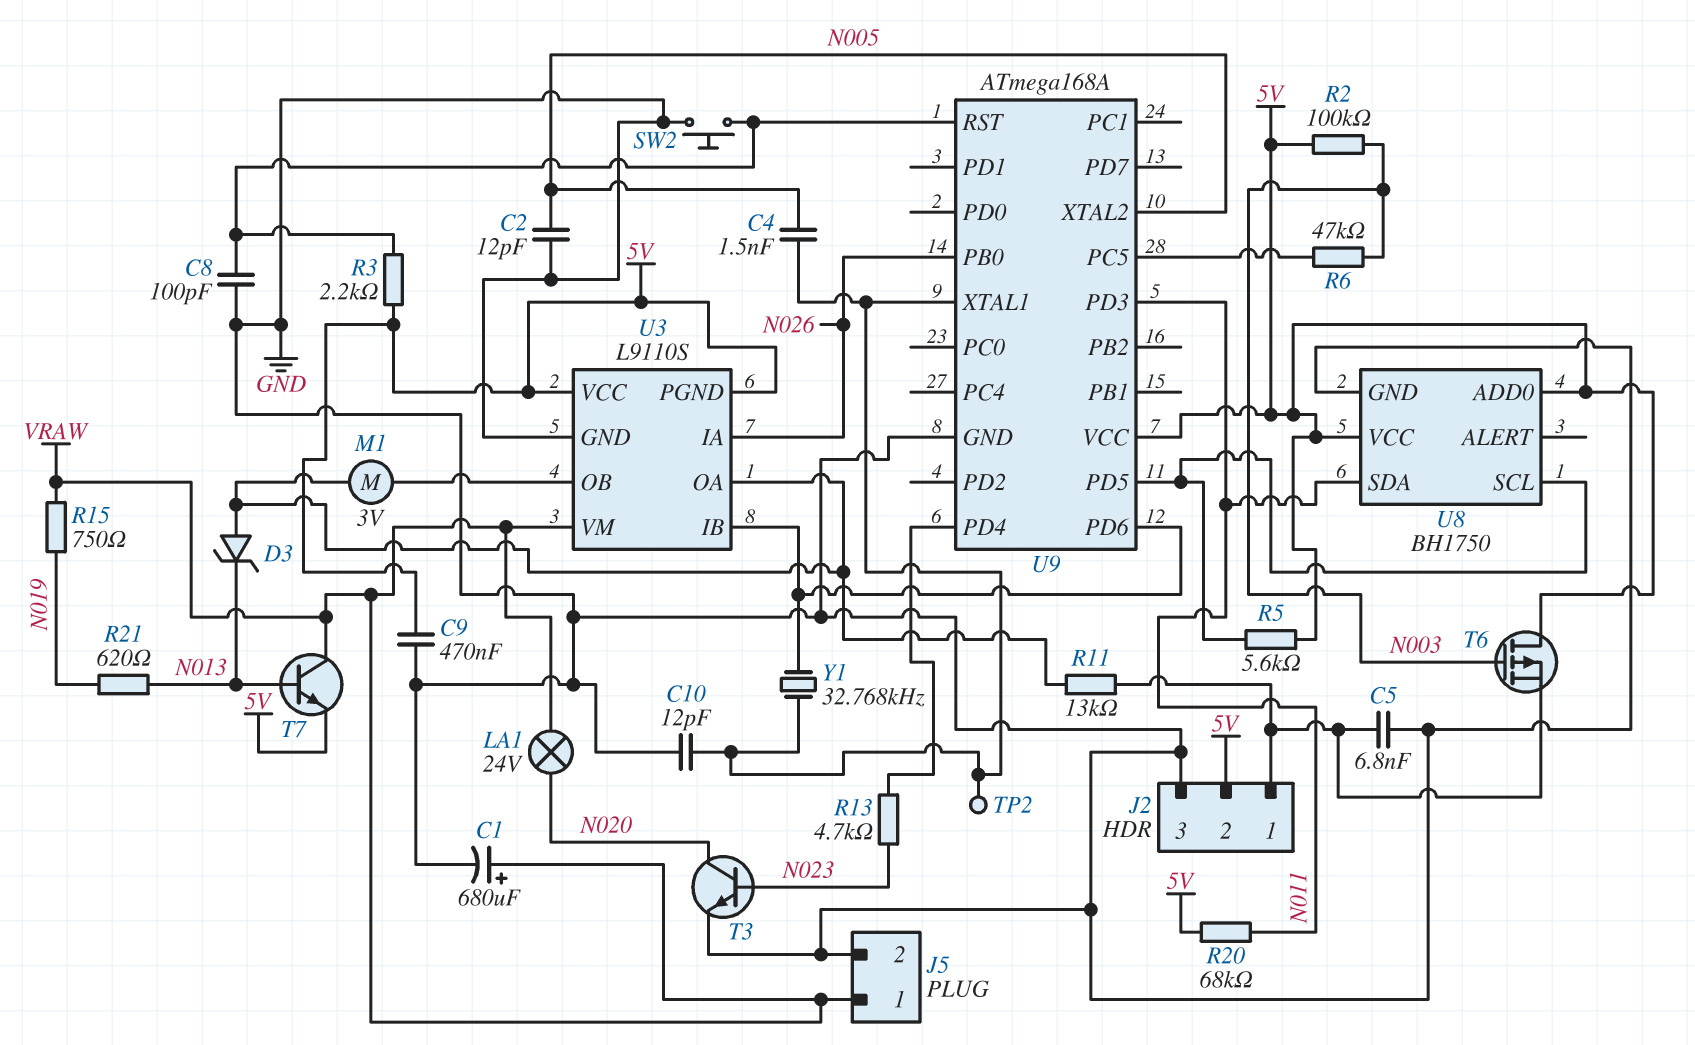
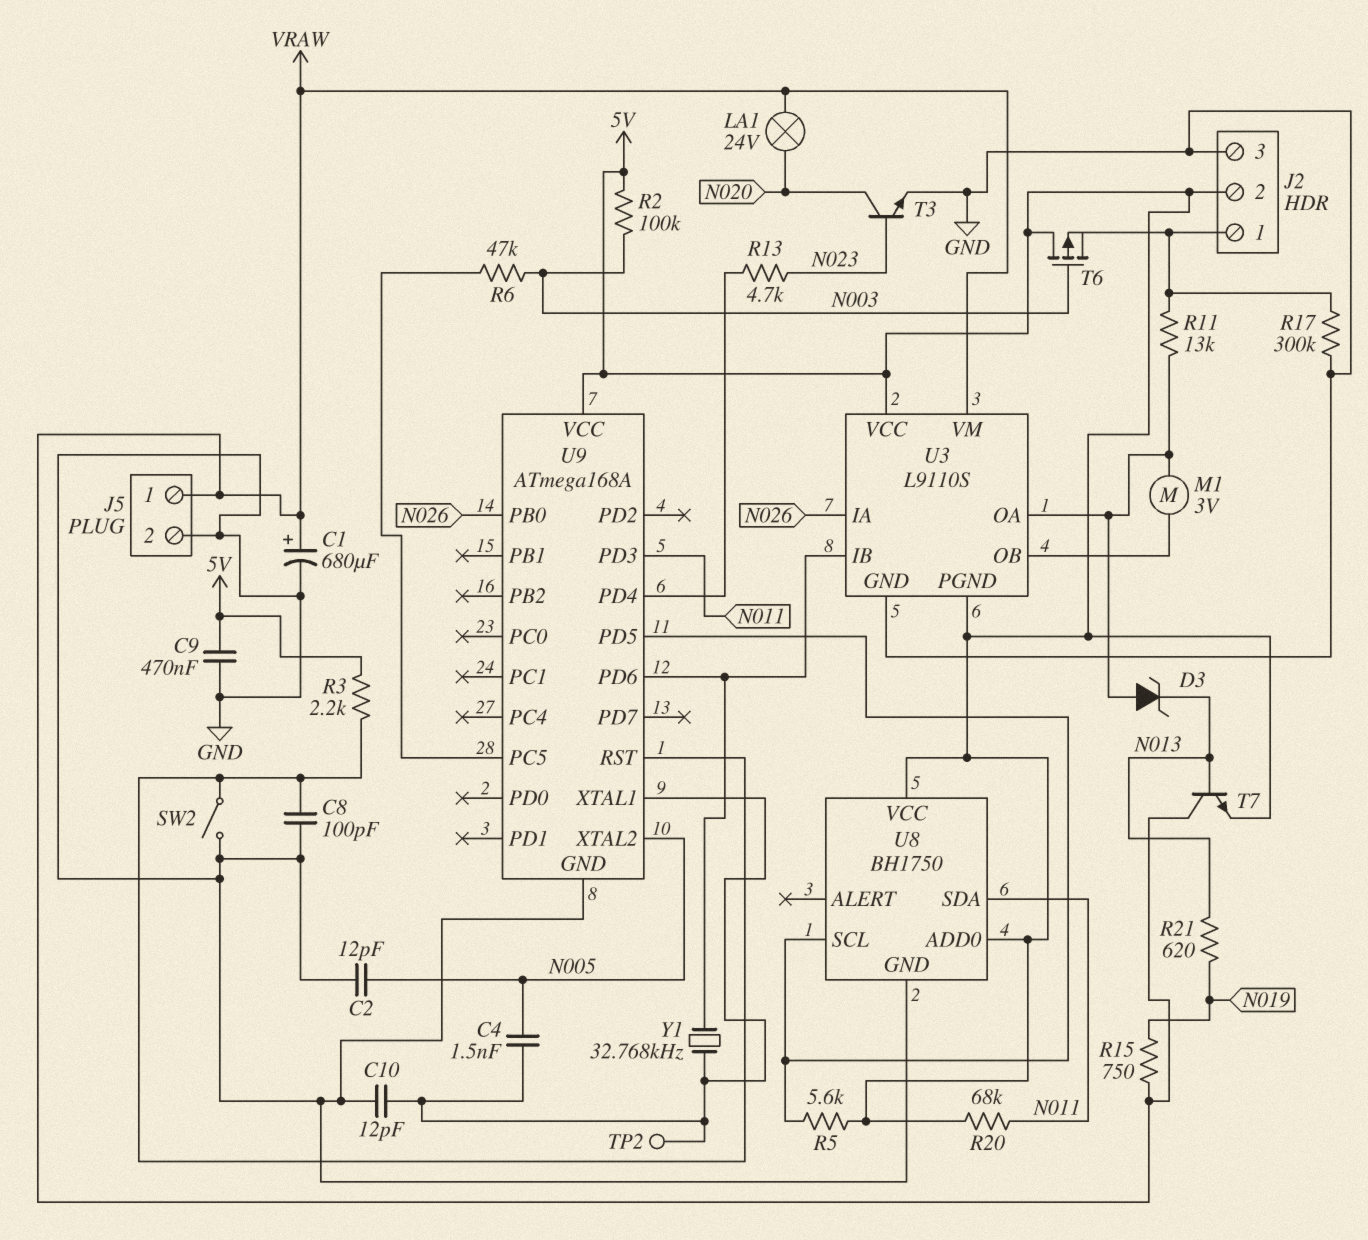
C5: 6.8nF (GND, J2/1) -> none
R17: none -> 300k (GND, J2/1)
SW2: button (GND, U9/RST) -> switch (GND, U9/RST)

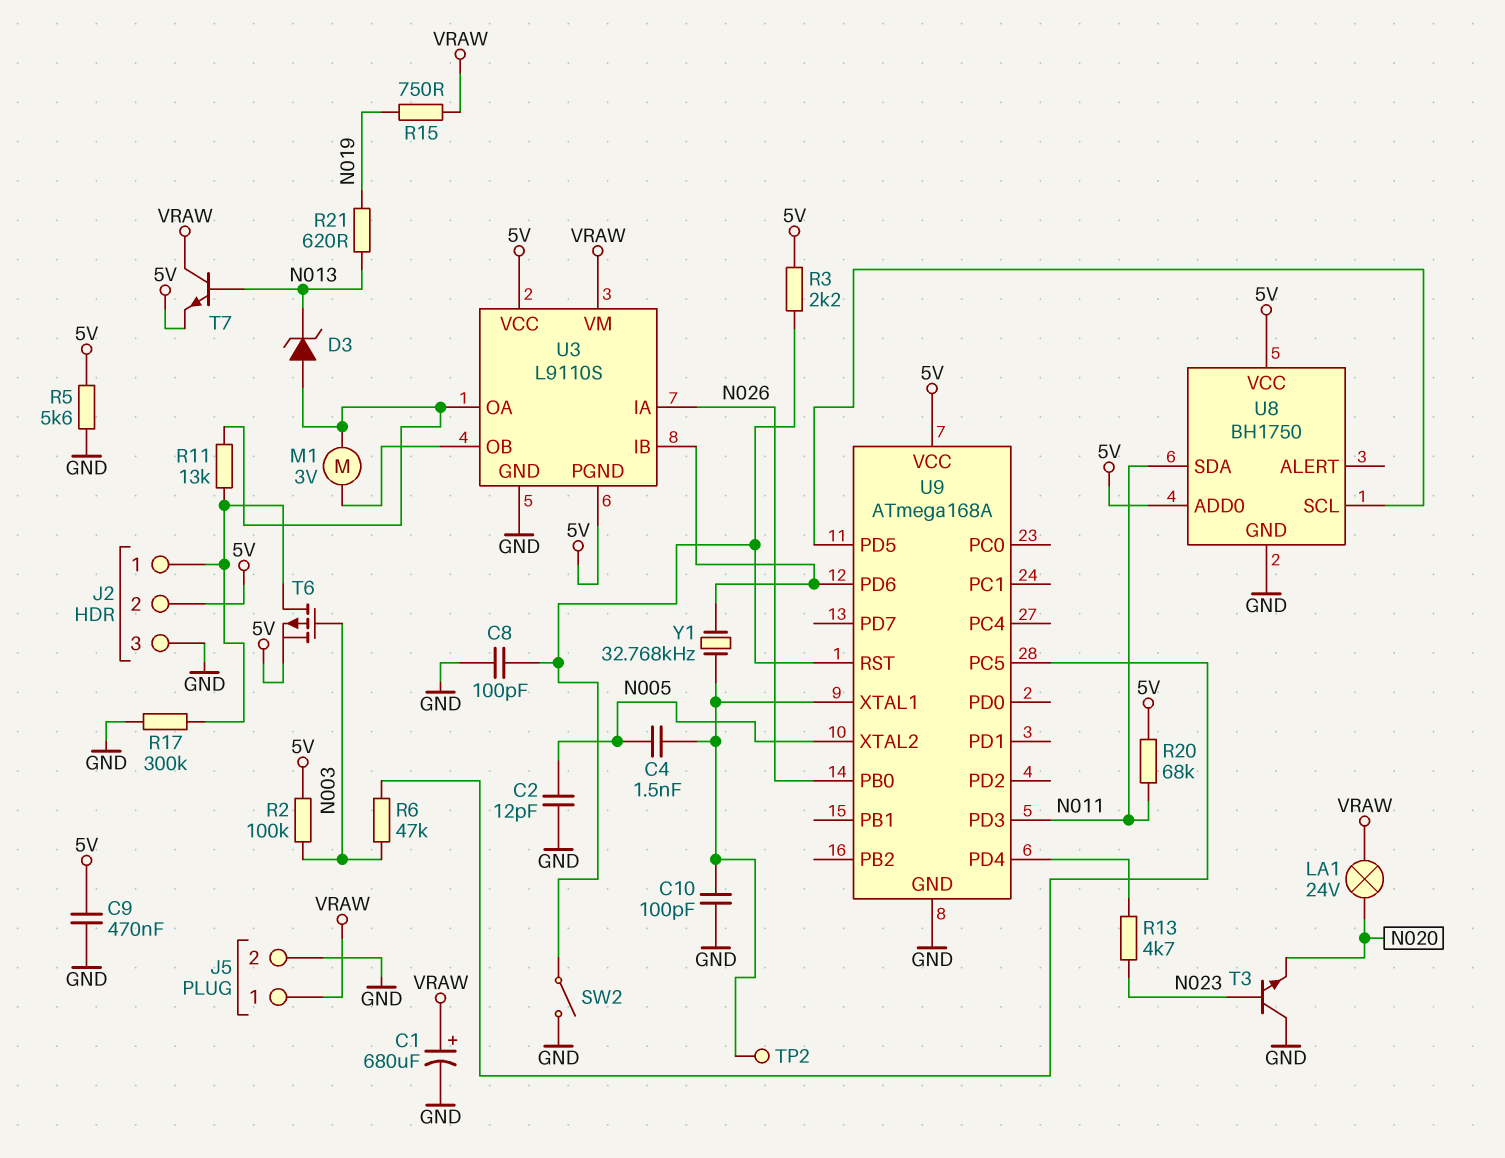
C10: 12pF (GND, U9/XTAL1) -> 100pF (GND, U9/XTAL1)
R5: 5.6k (5V, U8/SCL) -> 5.6k (5V, GND)
T3: NPN (B N023, C N020, E GND) -> NPN (B N023, C GND, E N020)
T6: PMOS (G N003, D 5V, S J2/1) -> PMOS (G N003, D J2/1, S 5V)

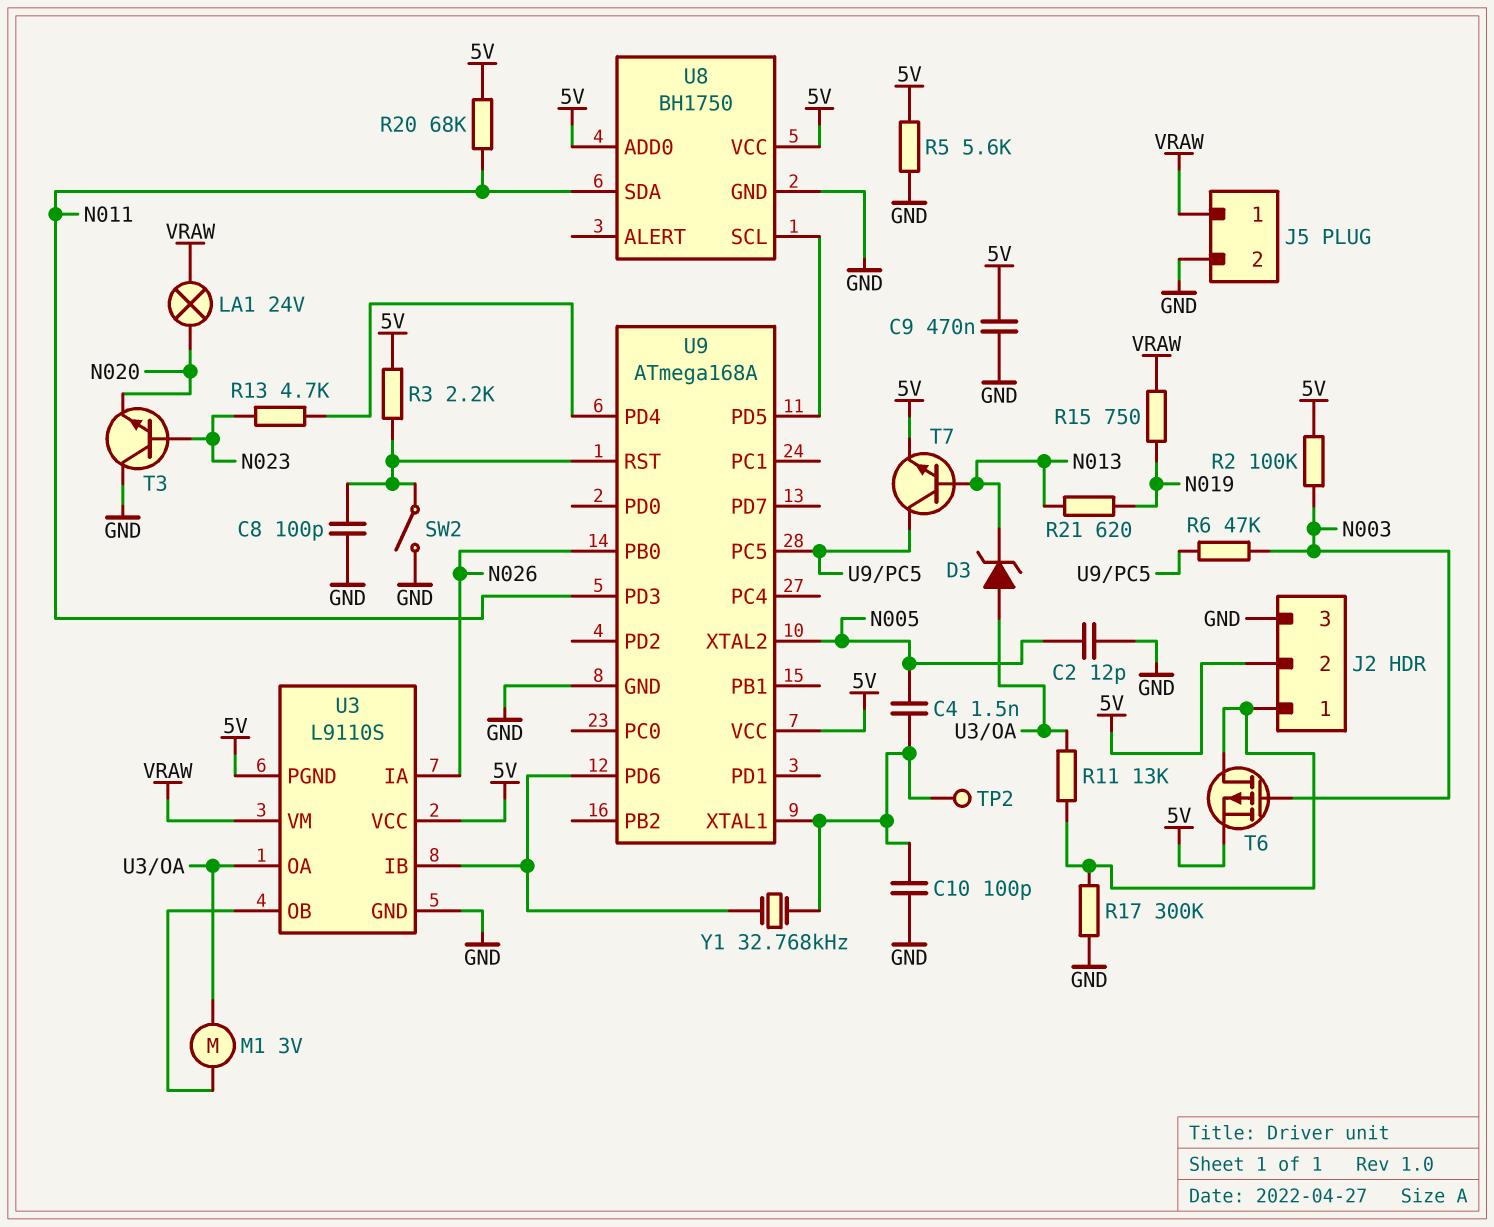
C1: 680uF (plus VRAW, minus GND) -> none
T7: NPN (B N013, C VRAW, E 5V) -> NPN (B N013, C U9/PC5, E 5V)

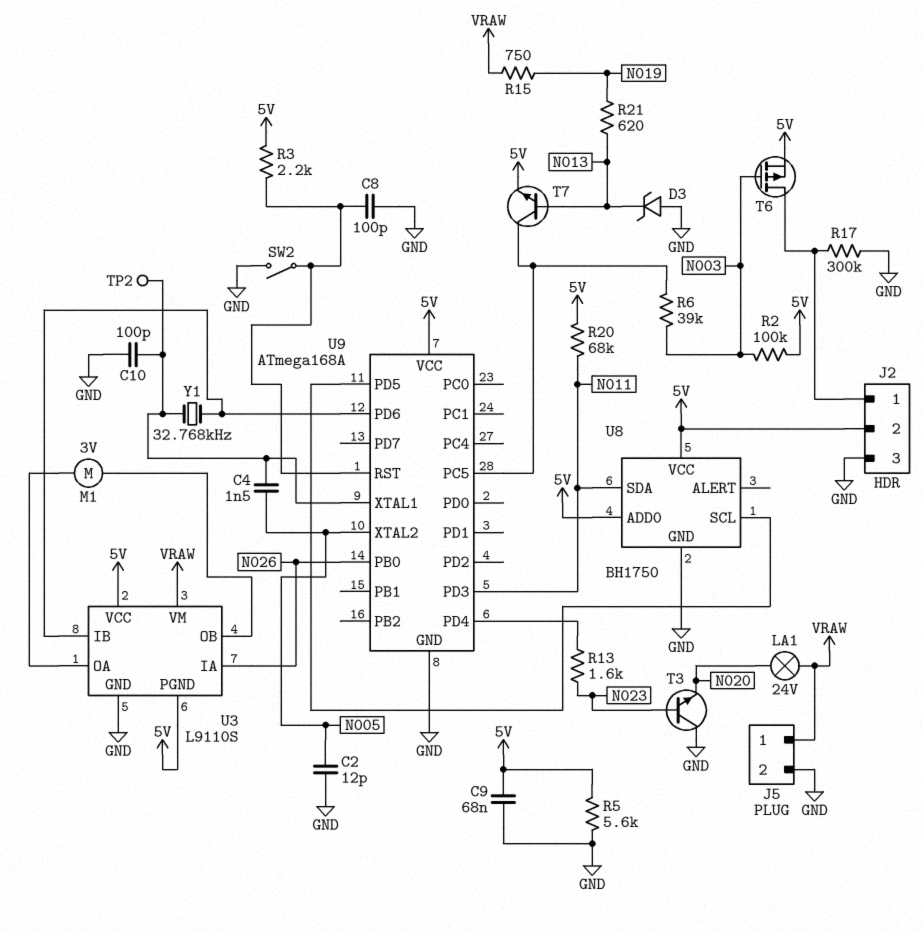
C9: 470nF (5V, GND) -> 68nF (5V, GND)
D3: zener (A U3/OA, K N013) -> zener (A GND, K N013)
R6: 47k (N003, U9/PC5) -> 39k (N003, U9/PC5)
R11: 13k (J2/1, U3/OA) -> none
R13: 4.7k (N023, U9/PD4) -> 1.6k (N023, U9/PD4)

